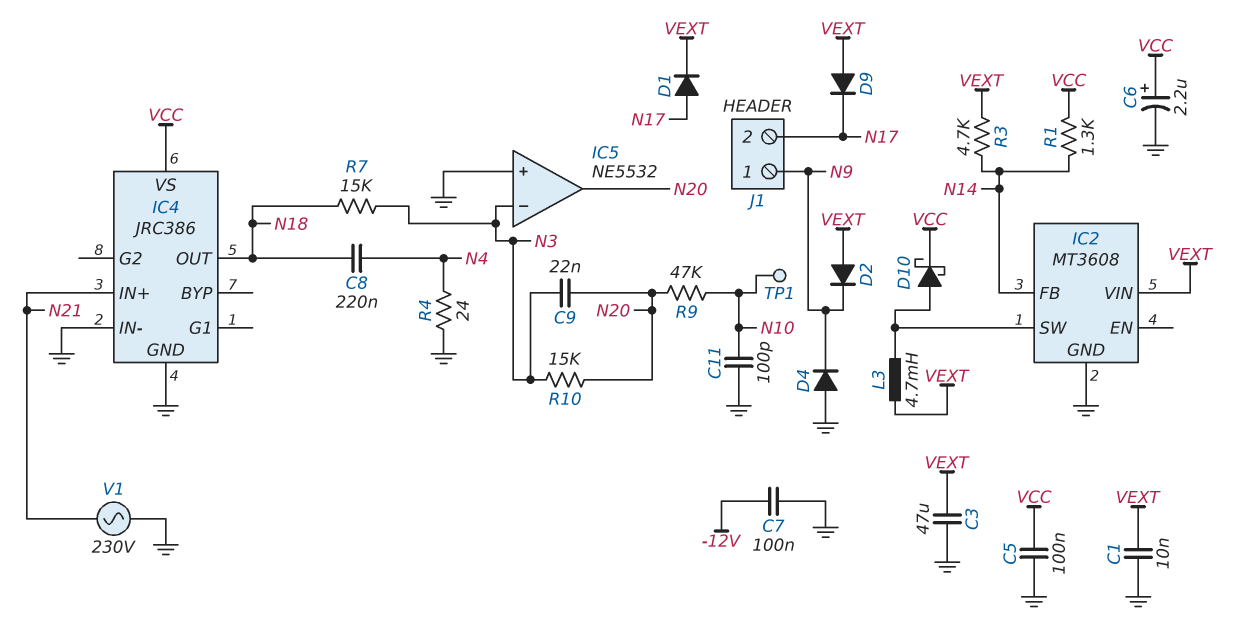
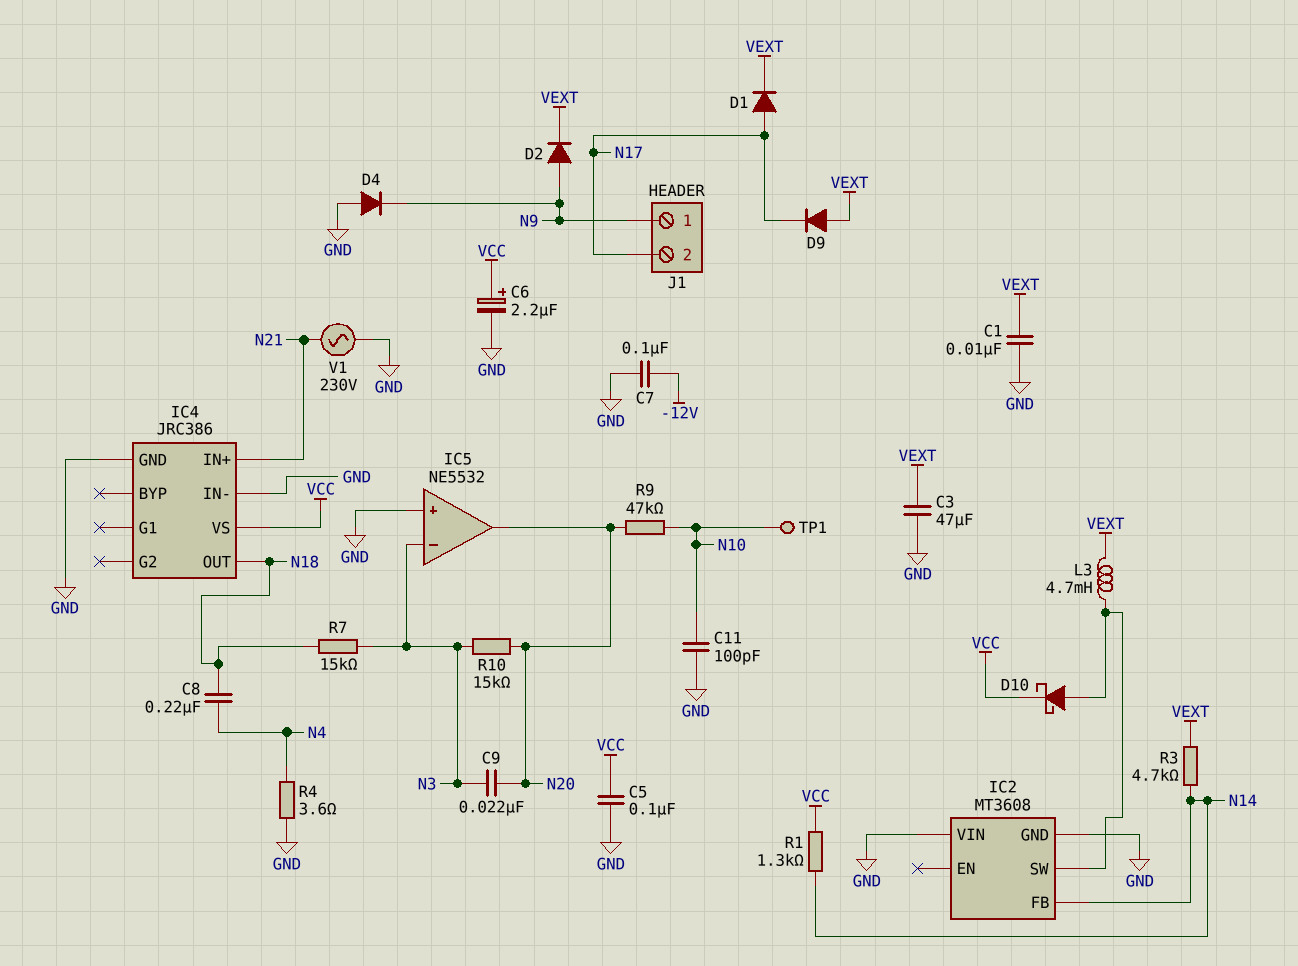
D2: diode (A VEXT, K N9) -> diode (A N9, K VEXT)
IC2 pin VIN: VEXT -> GND
R4: 24 (GND, N4) -> 3.6 (GND, N4)

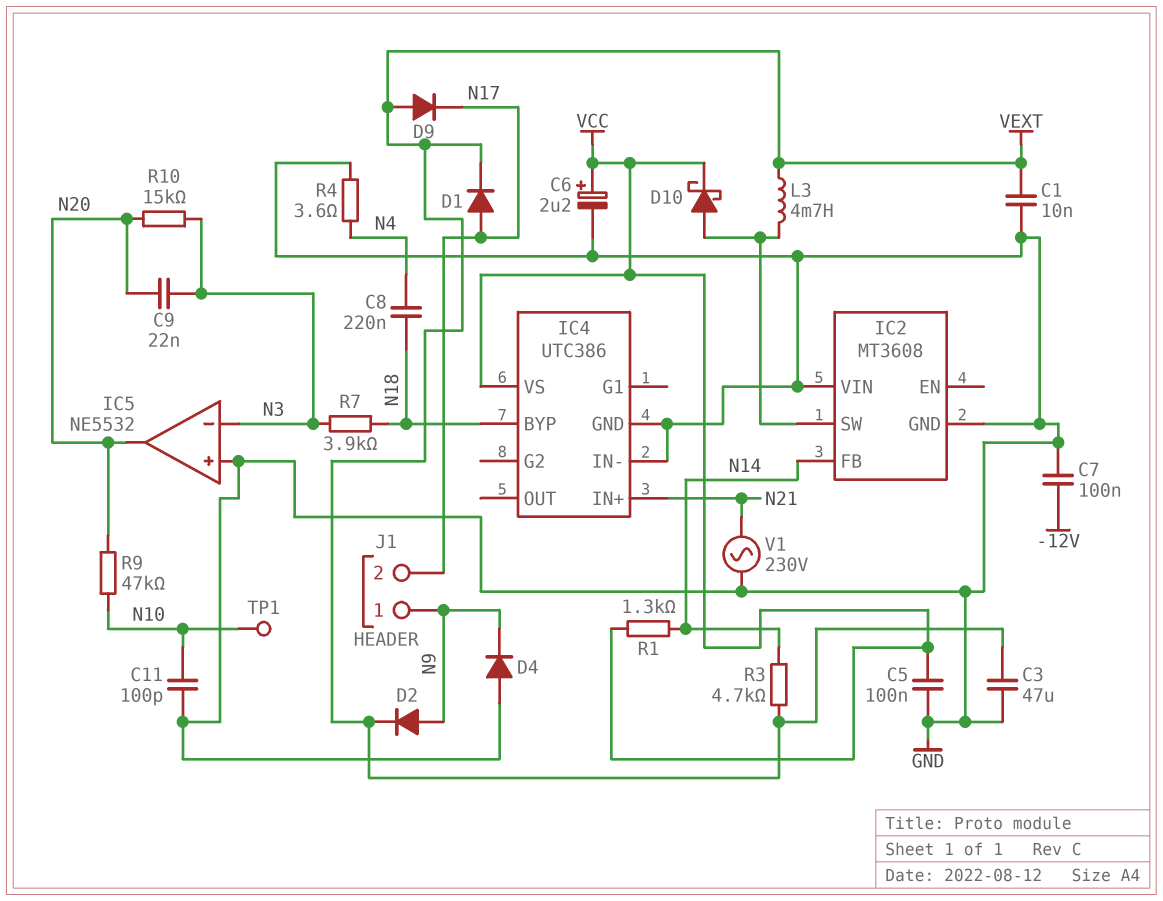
IC4: JRC386 -> UTC386
IC4 pin BYP: none -> N18
IC4 pin OUT: N18 -> none
R7: 15k (N3, N18) -> 3.9k (N3, N18)

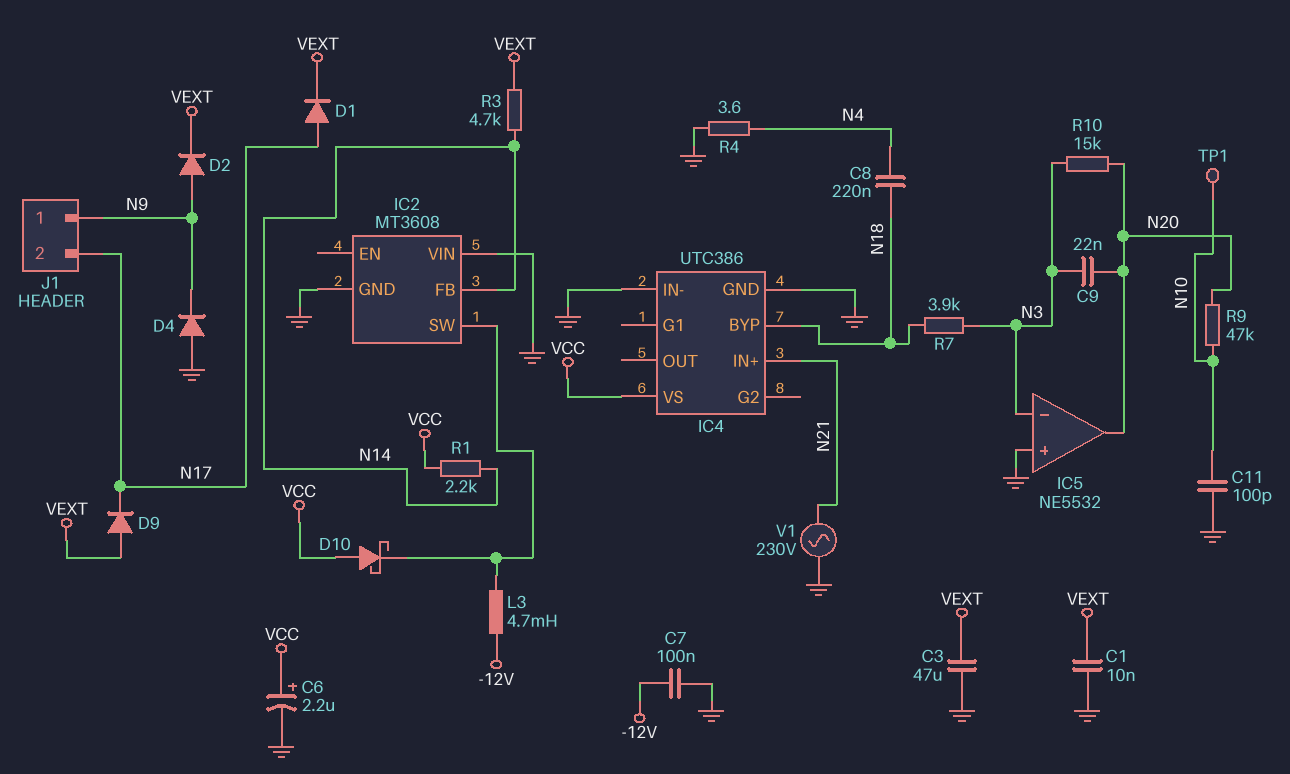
C5: 100nF (GND, VCC) -> none
D10: schottky (A IC2/SW, K VCC) -> schottky (A VCC, K IC2/SW)
L3: 4.7mH (IC2/SW, VEXT) -> 4.7mH (-12V, IC2/SW)
R1: 1.3k (N14, VCC) -> 2.2k (N14, VCC)

